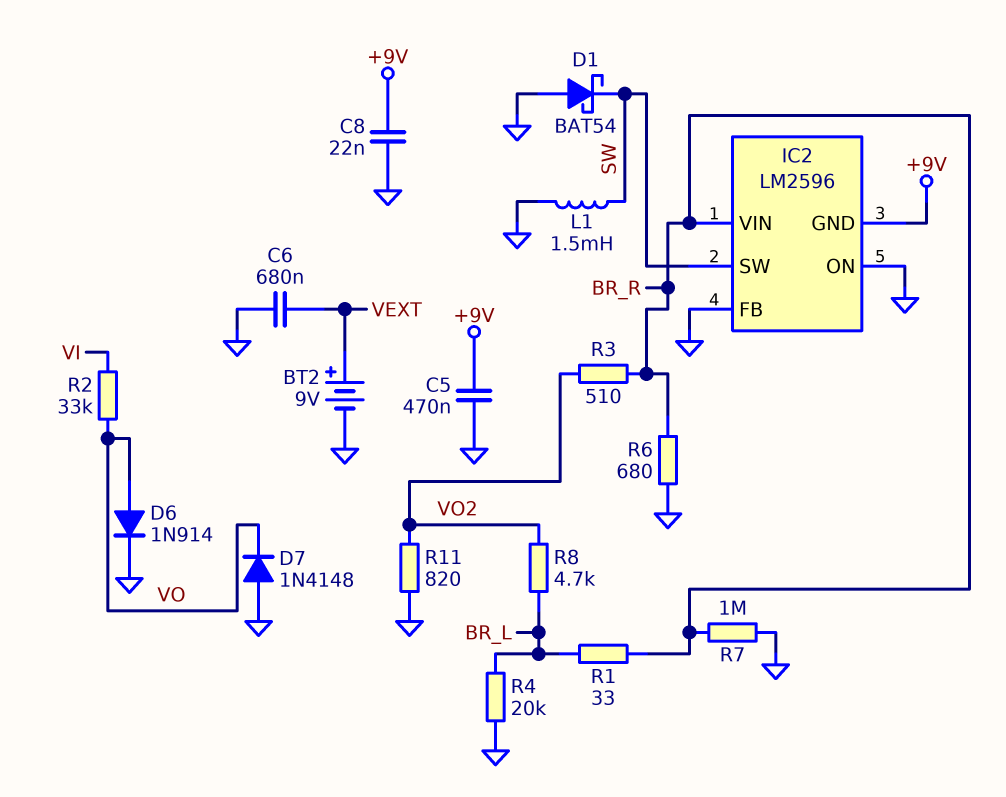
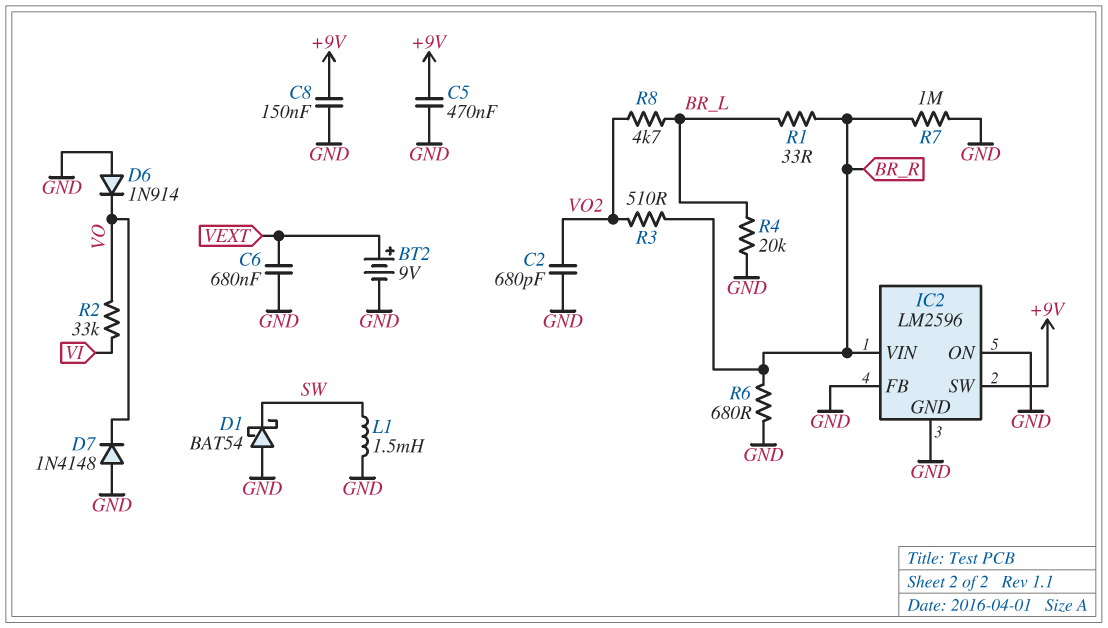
C2: none -> 680pF (GND, VO2)
C8: 22nF (+9V, GND) -> 150nF (+9V, GND)
D6: diode 1N914 (A VO, K GND) -> diode 1N914 (A GND, K VO)
IC2 pin GND: +9V -> GND
IC2 pin SW: SW -> +9V
R11: 820 (GND, VO2) -> none

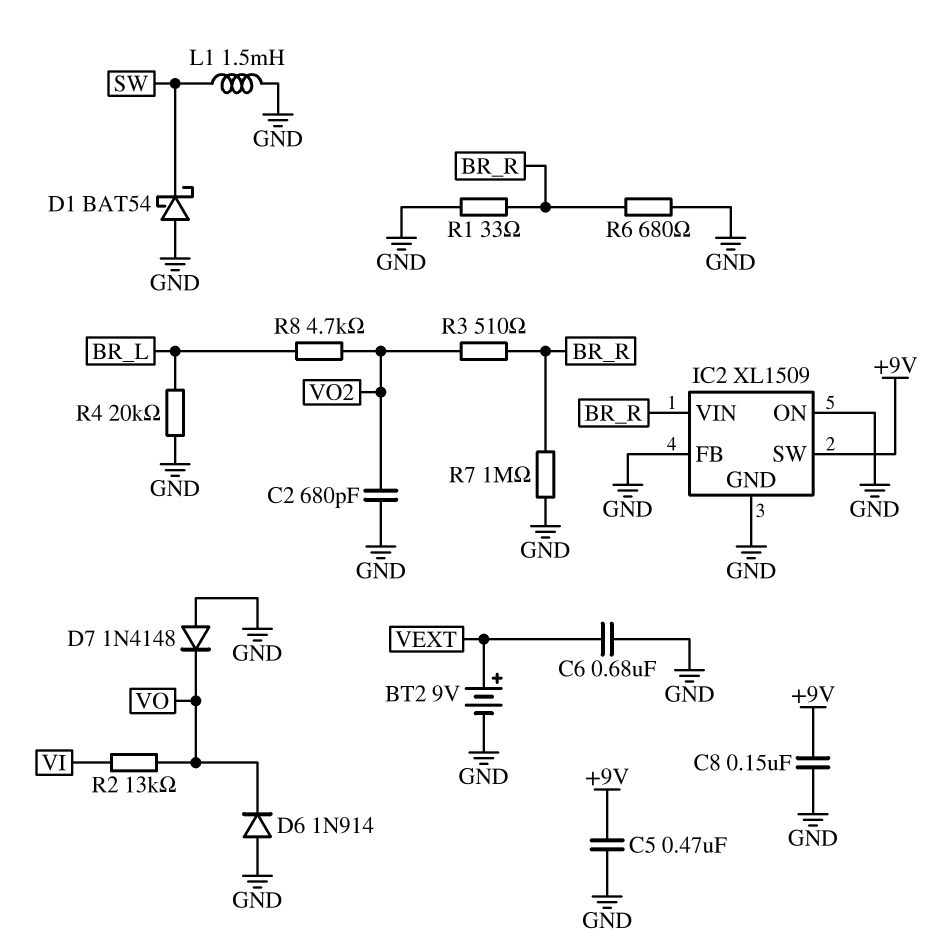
IC2: LM2596 -> XL1509
R1: 33 (BR_L, BR_R) -> 33 (BR_R, GND)
R2: 33k (VI, VO) -> 13k (VI, VO)

